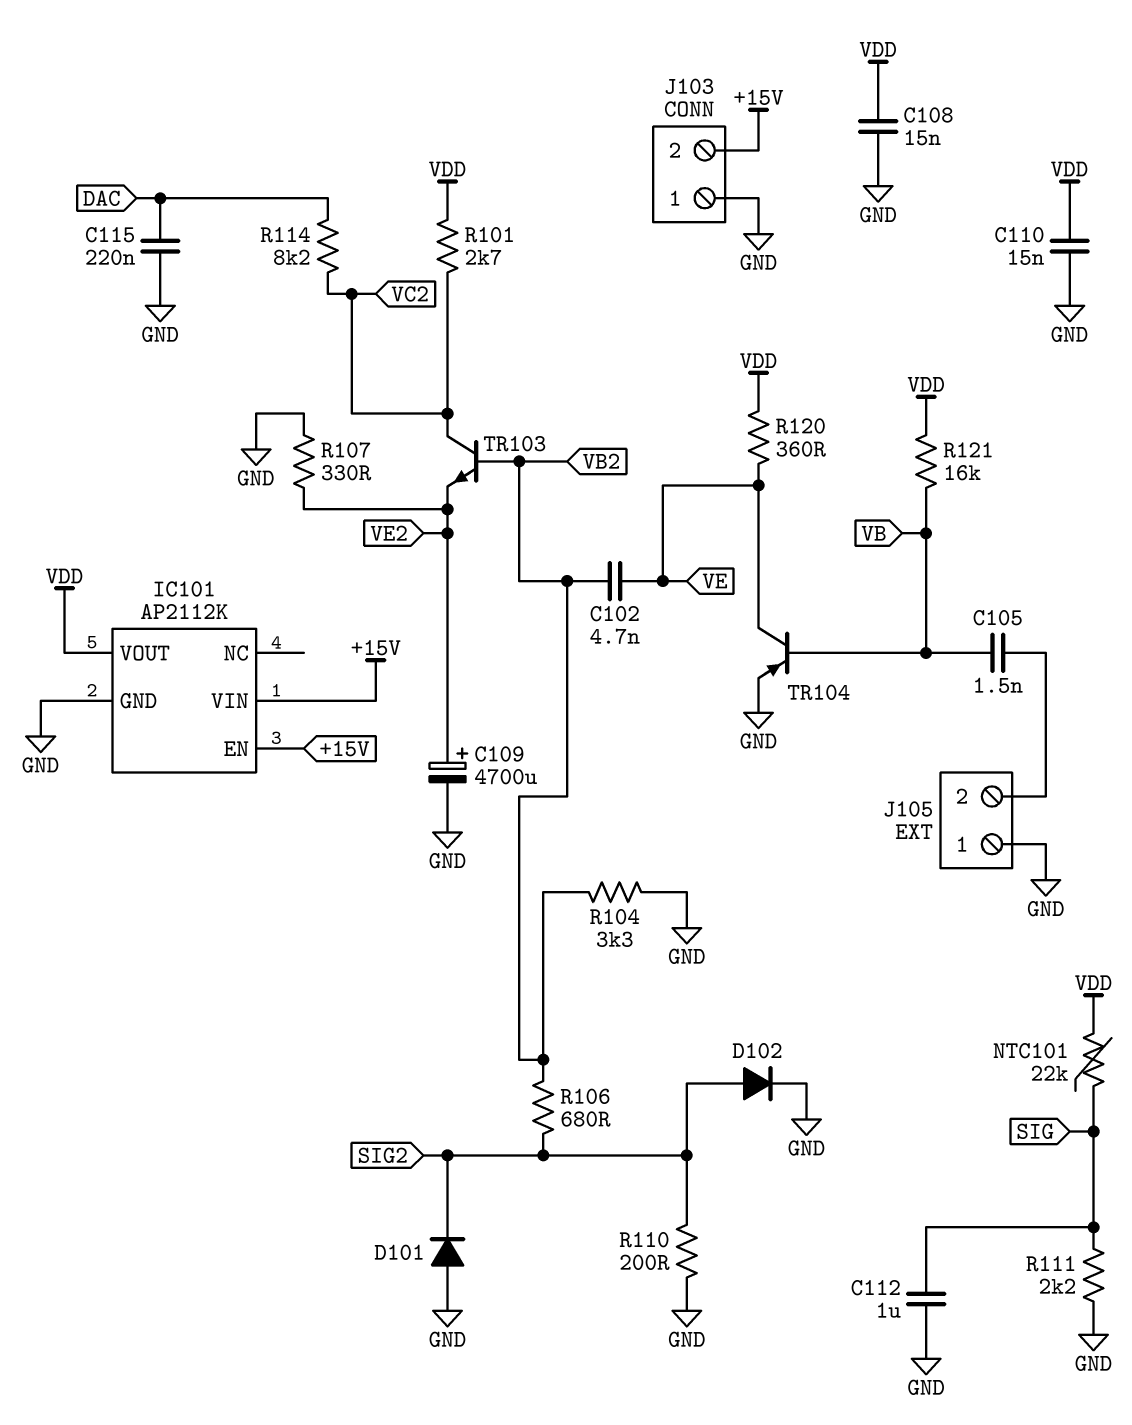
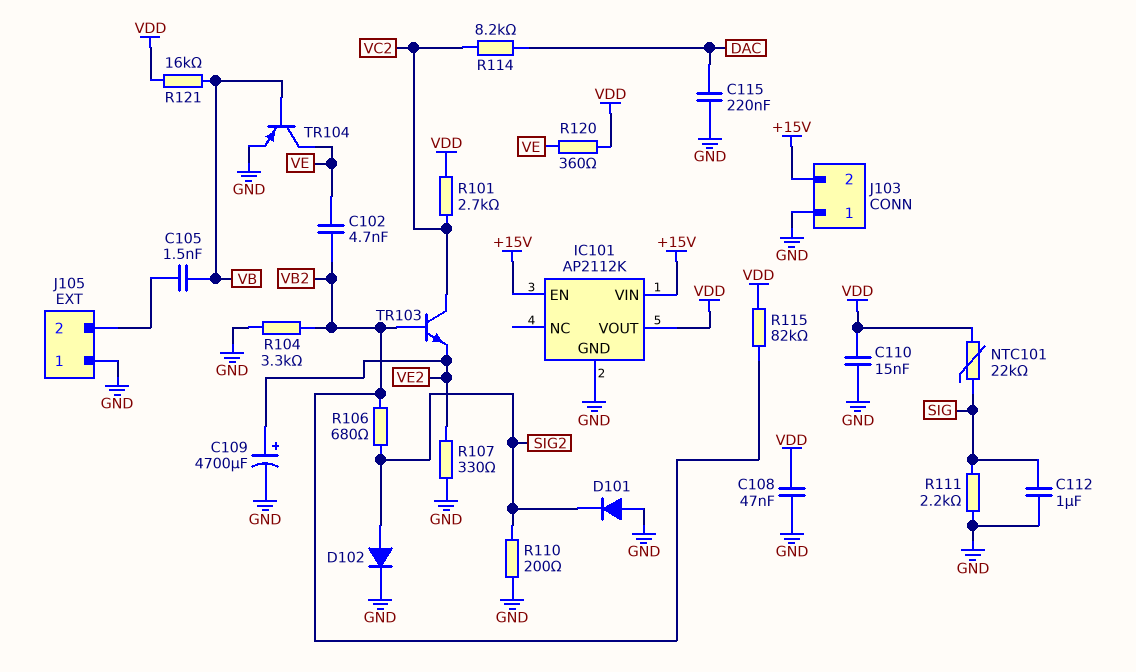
C108: 15nF (GND, VDD) -> 47nF (GND, VDD)
R115: none -> 82k (VB2, VDD)

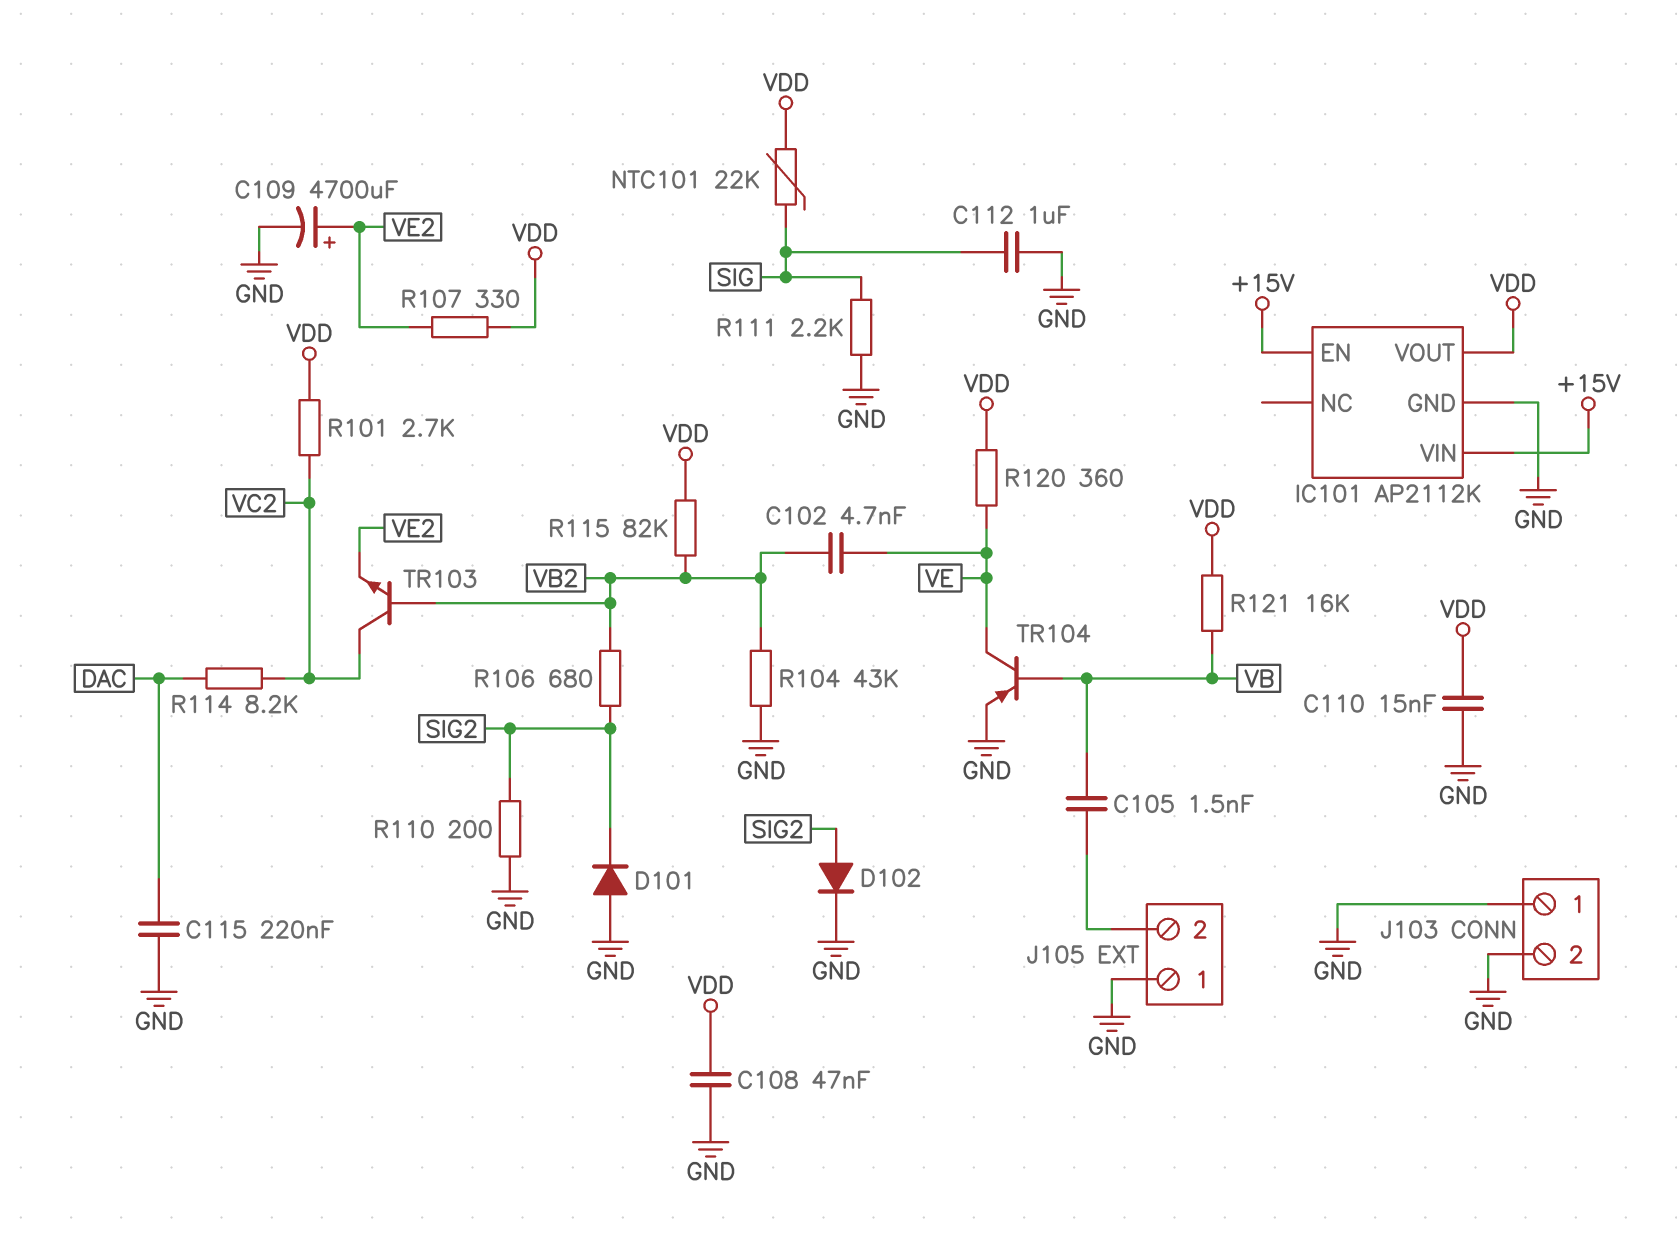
J103 pin 2: +15V -> GND
R104: 3.3k (GND, VB2) -> 43k (GND, VB2)
R107: 330 (GND, VE2) -> 330 (VDD, VE2)

